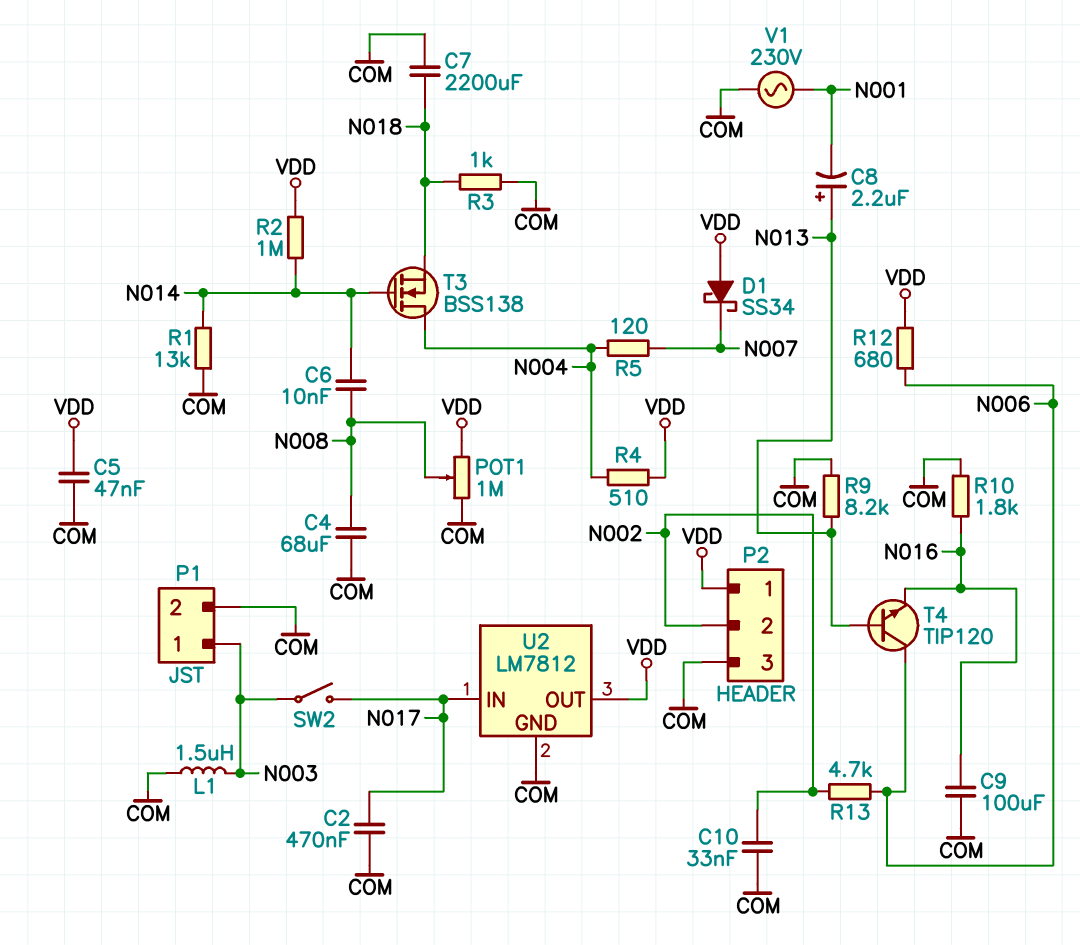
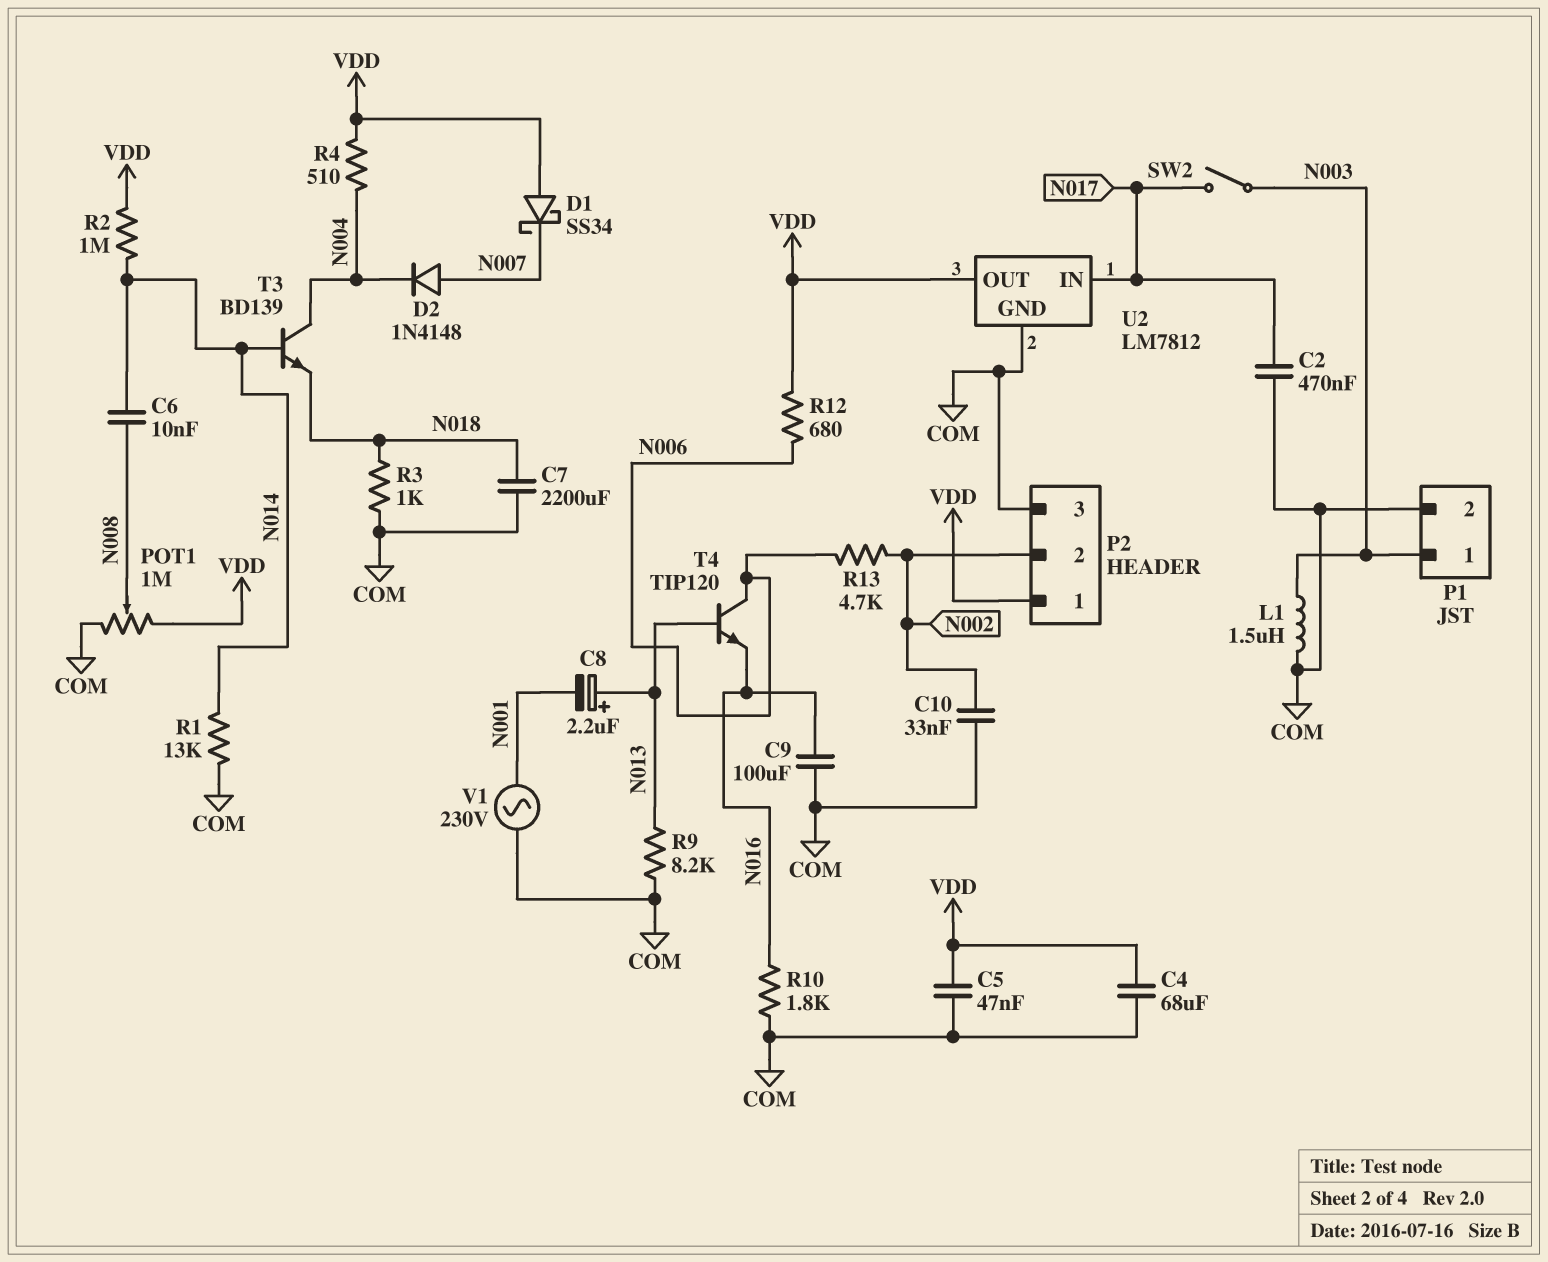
C4: 68uF (COM, N008) -> 68uF (COM, VDD)
D2: none -> diode 1N4148 (A N007, K N004)
R5: 120 (N004, N007) -> none
T3: NMOS BSS138 (G N014, D N004, S N018) -> NPN BD139 (B N014, C N004, E N018)

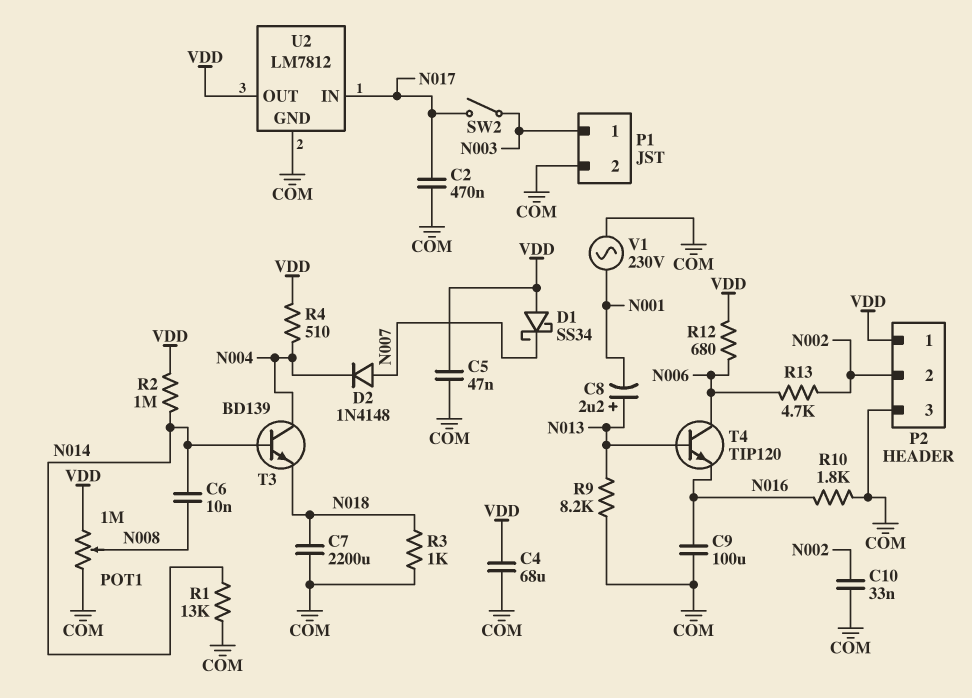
L1: 1.5uH (COM, N003) -> none

